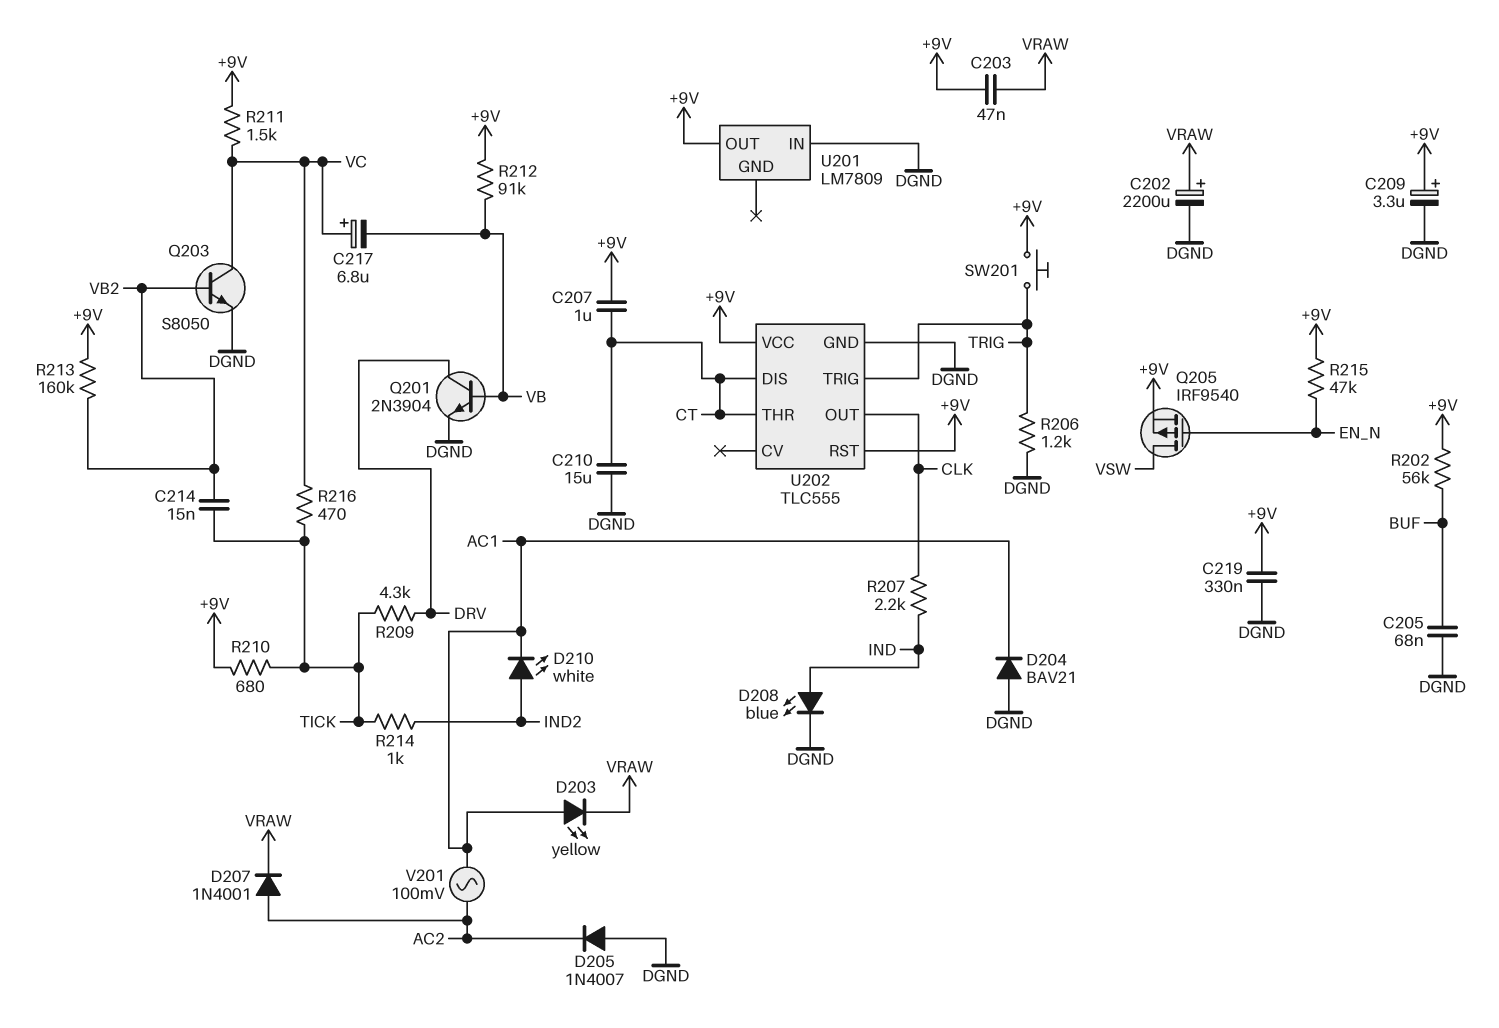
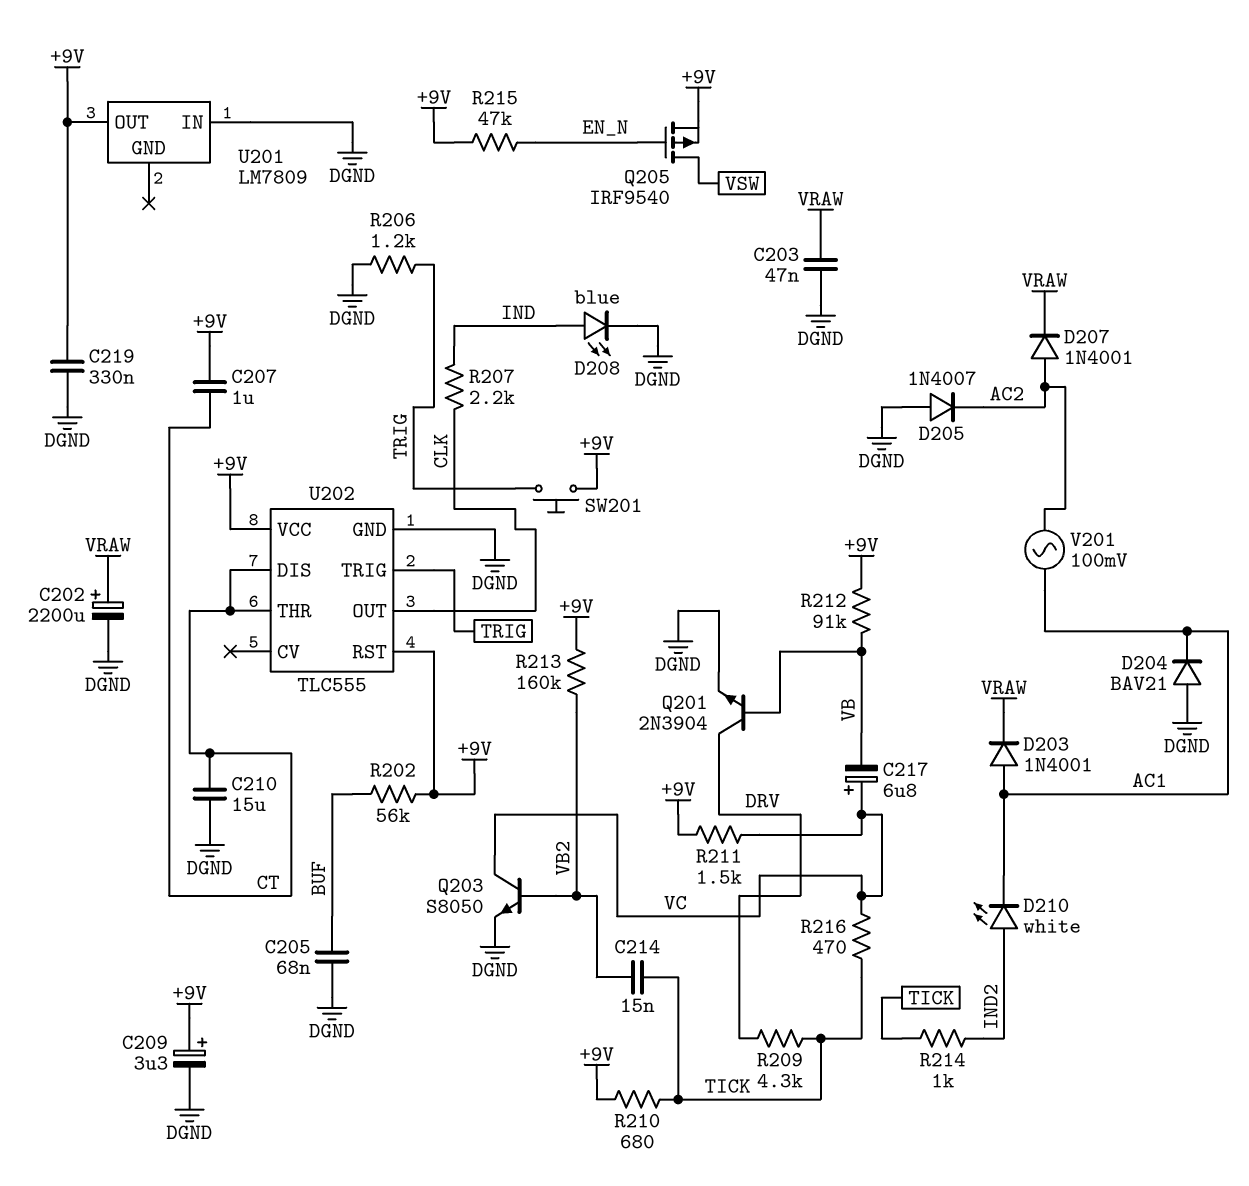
C203: 47nF (+9V, VRAW) -> 47nF (DGND, VRAW)
D203: LED yellow (A AC1, K VRAW) -> diode 1N4001 (A AC1, K VRAW)

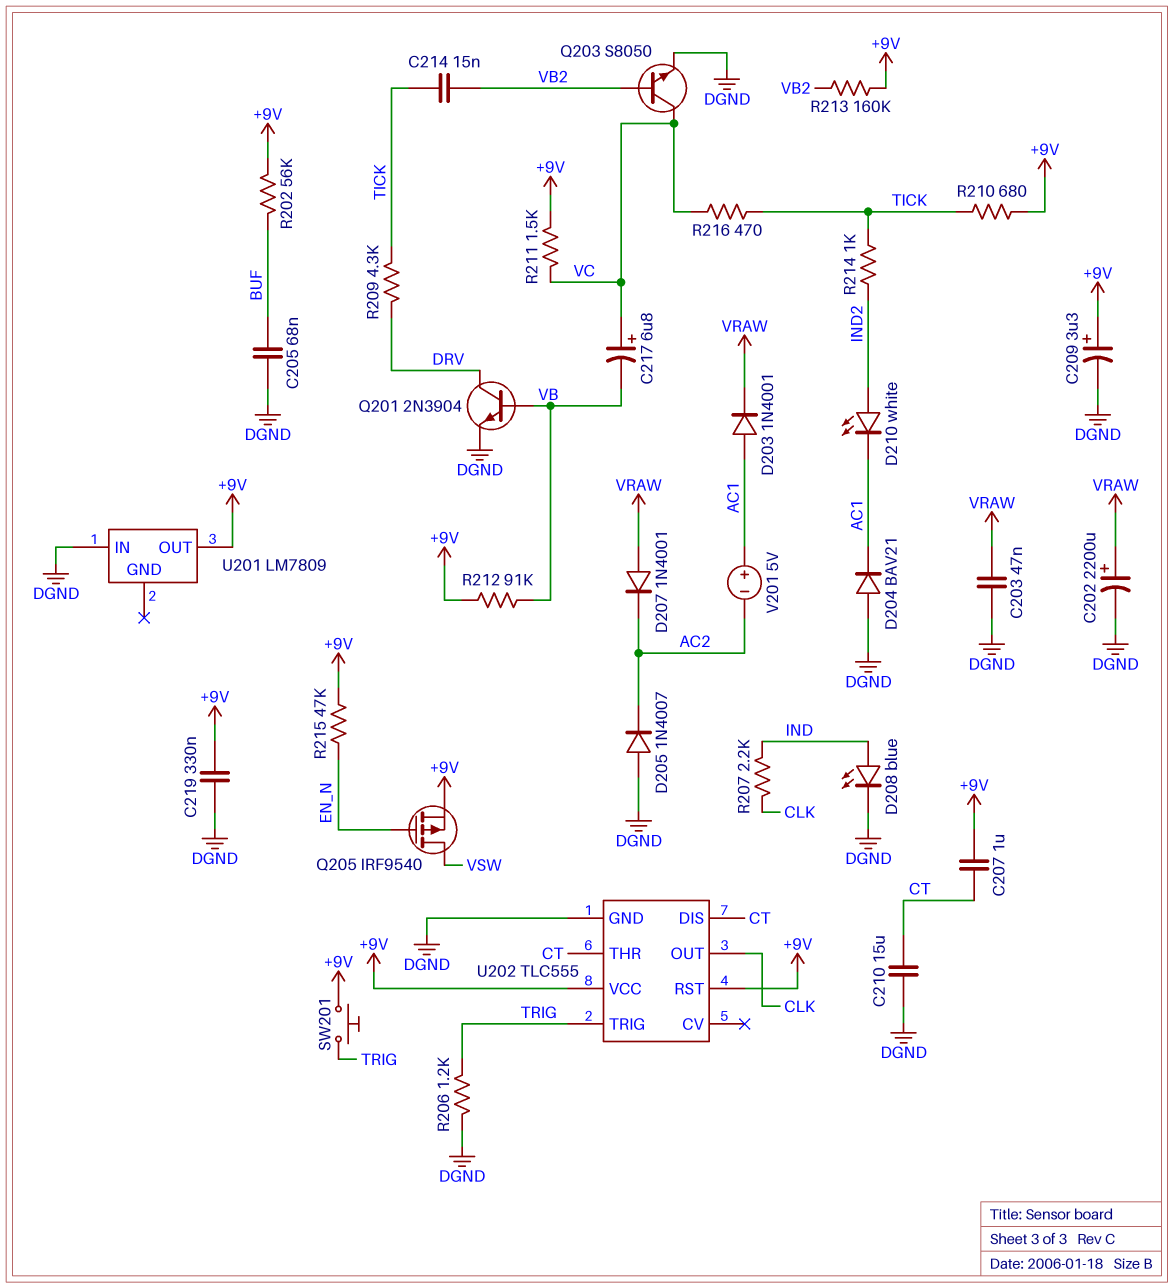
D207: diode 1N4001 (A AC2, K VRAW) -> diode 1N4001 (A VRAW, K AC2)
V201: AC 100mV (AC1, AC2) -> 5V (plus AC1, minus AC2)

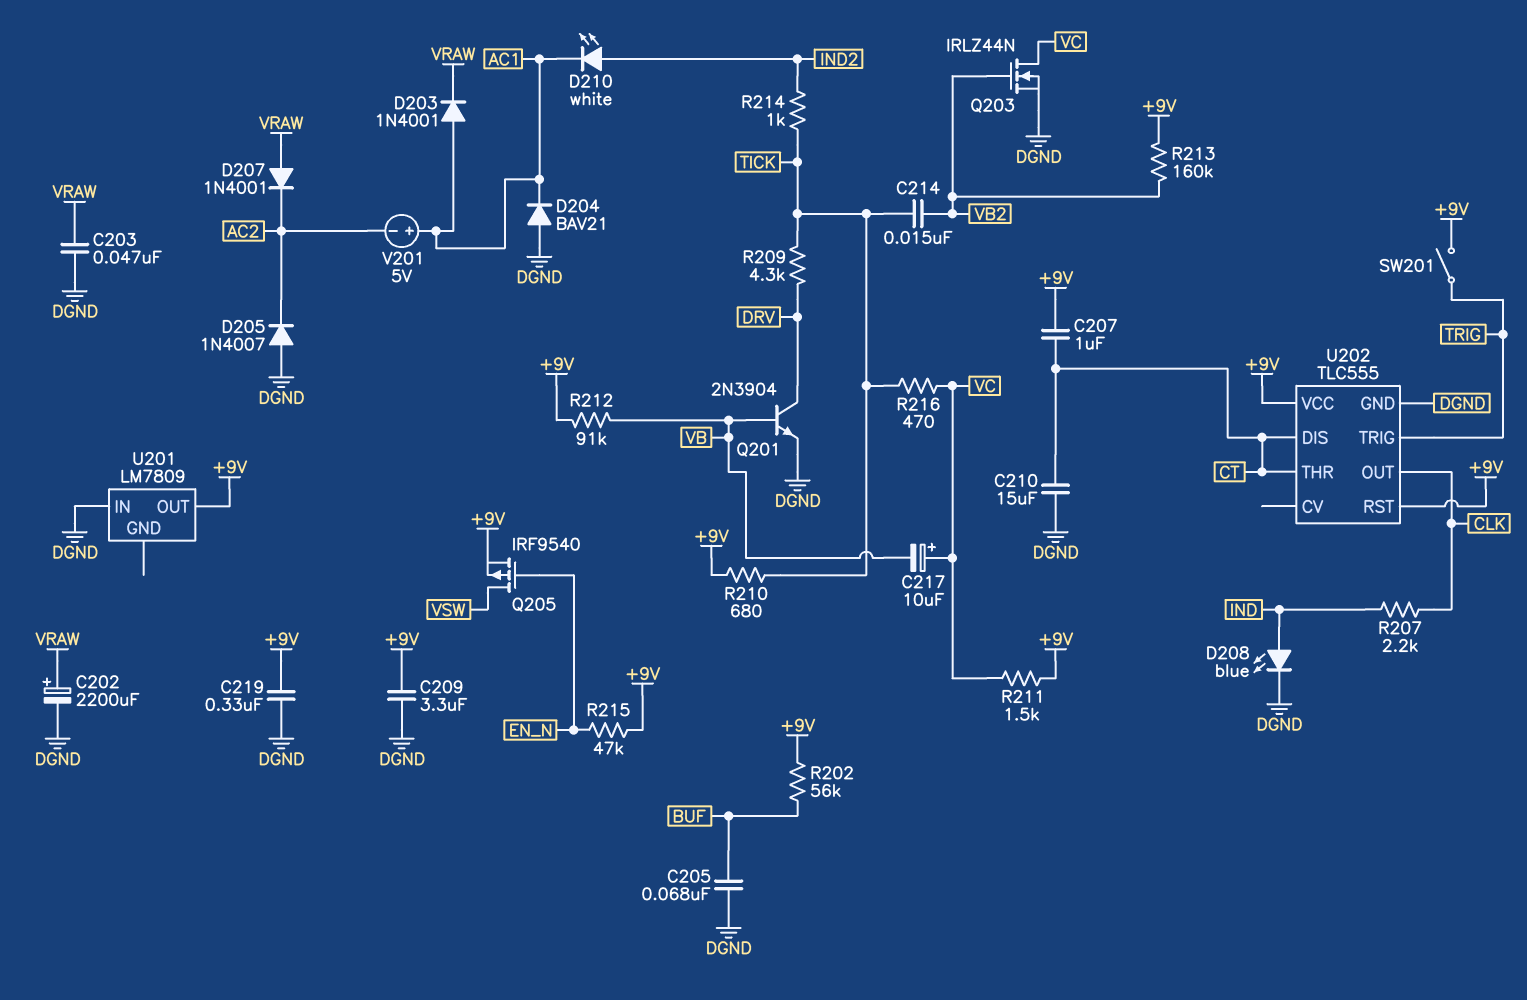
C209: 3.3uF (plus +9V, minus DGND) -> 3.3uF (+9V, DGND)
C217: 6.8uF (plus VC, minus VB) -> 10uF (plus VC, minus VB)
Q203: NPN S8050 (B VB2, C VC, E DGND) -> NMOS IRLZ44N (G VB2, D VC, S DGND)
R206: 1.2k (DGND, TRIG) -> none
SW201: button (+9V, TRIG) -> switch (+9V, TRIG)

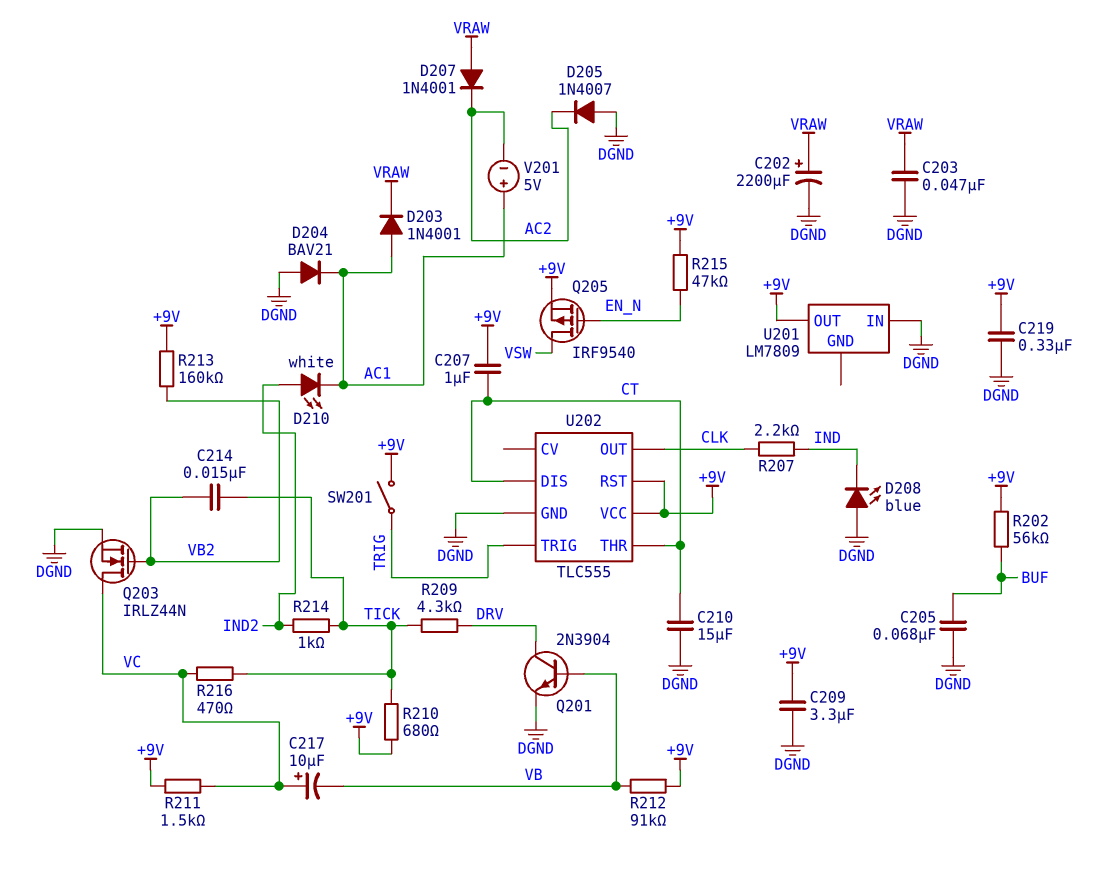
D208: LED blue (A IND, K DGND) -> LED blue (A DGND, K IND)

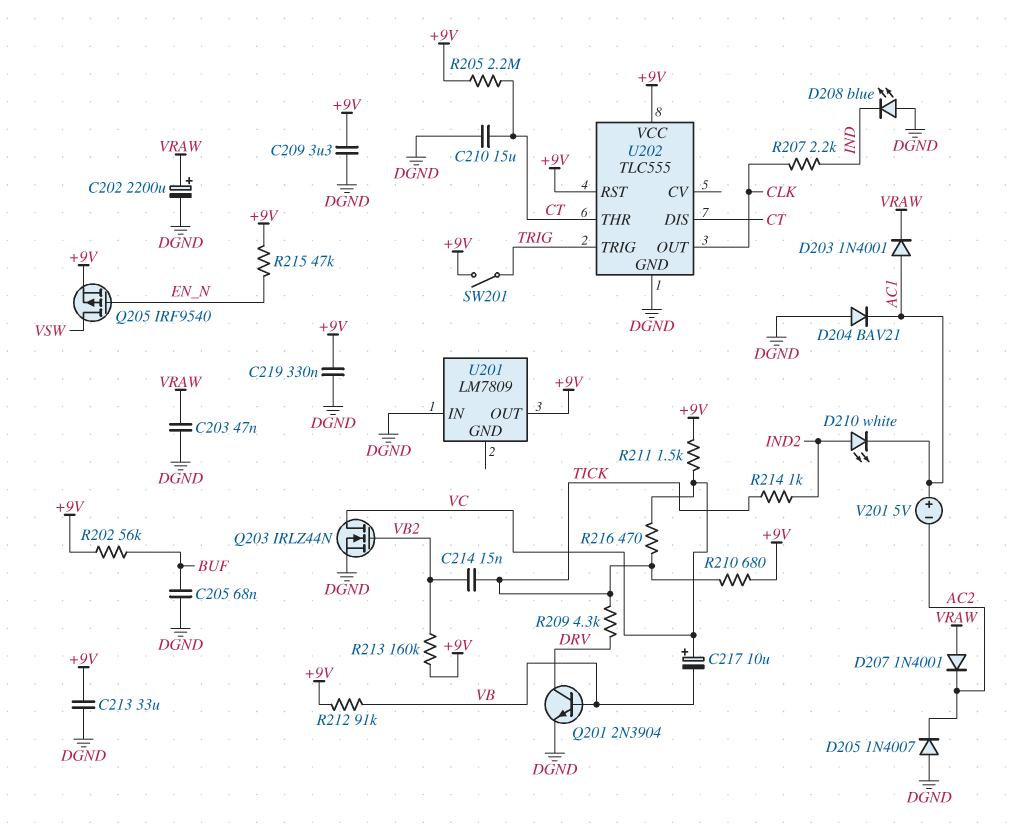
C207: 1uF (+9V, CT) -> none
C213: none -> 33uF (+9V, DGND)
R205: none -> 2.2M (+9V, CT)

